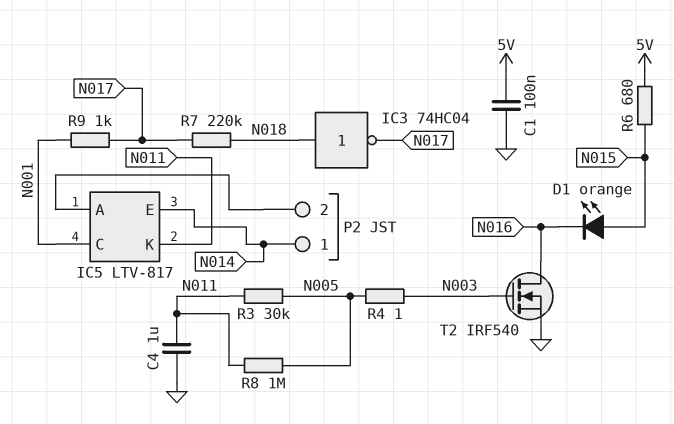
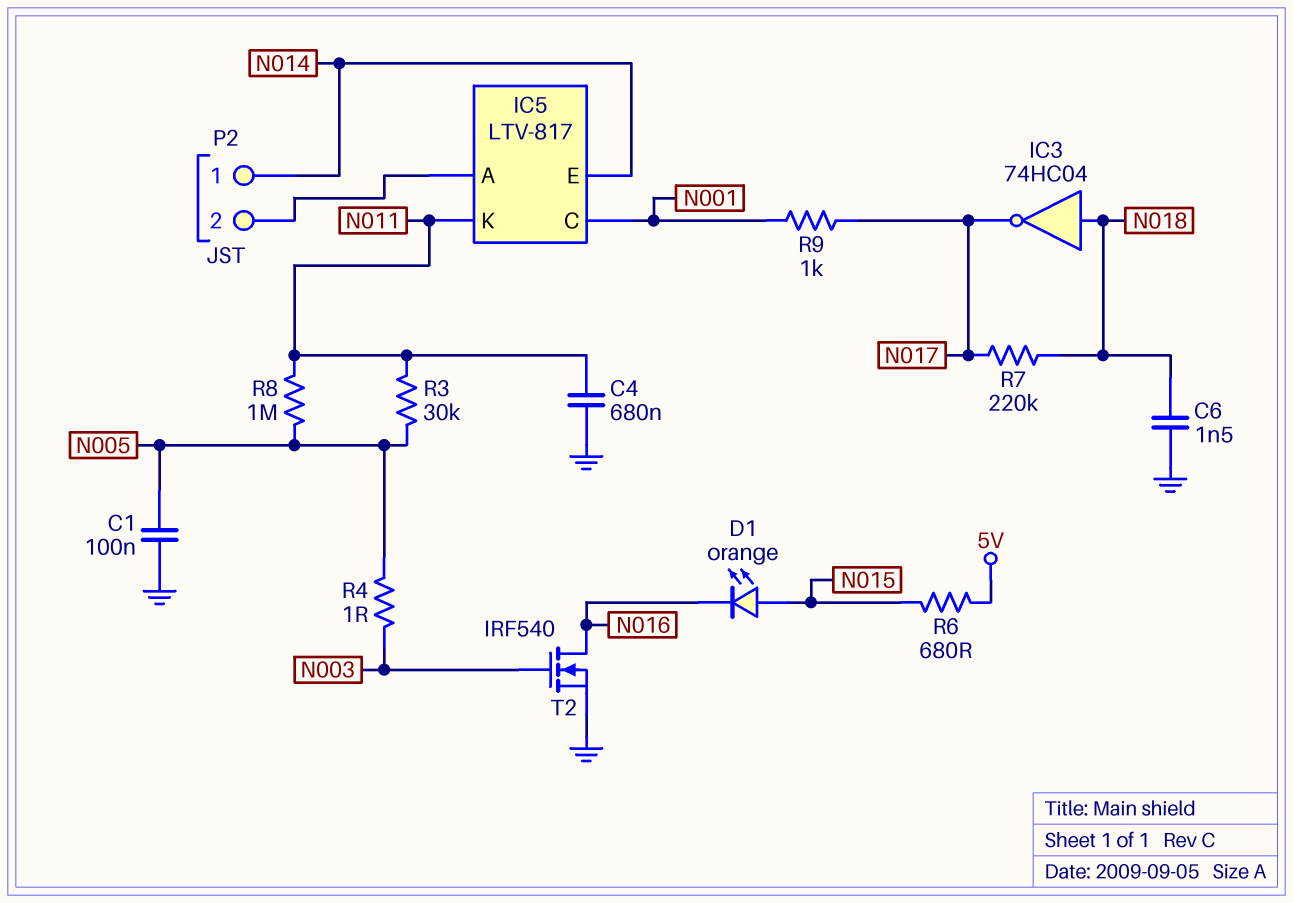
C1: 100nF (5V, GND) -> 100nF (GND, N005)
C4: 1uF (GND, N011) -> 680nF (GND, N011)
C6: none -> 1.5nF (GND, N018)

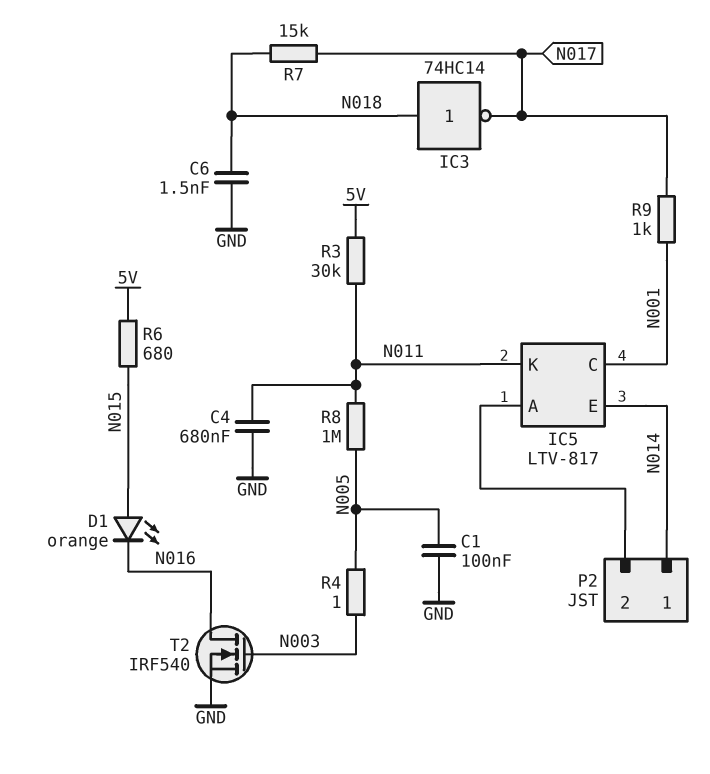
IC3: NOT 74HC04 (in N018, out N017) -> NOT 74HC14 (in N018, out N017)
R3: 30k (N005, N011) -> 30k (5V, N011)
R7: 220k (N017, N018) -> 15k (N017, N018)

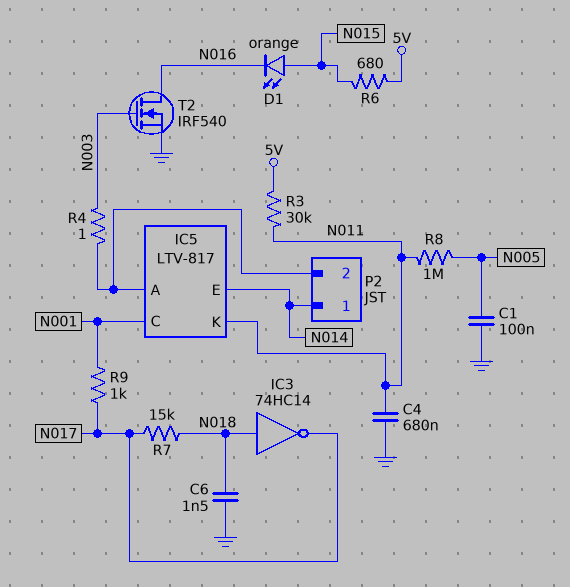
R4: 1 (N003, N005) -> 1 (IC5/A, N003)

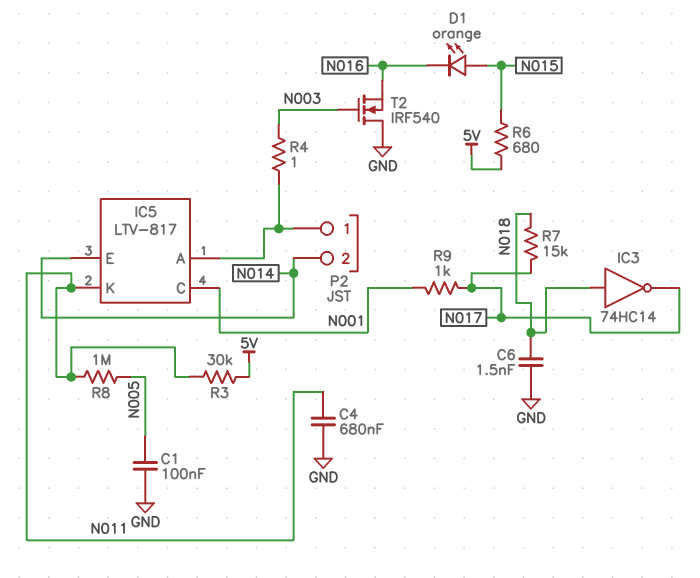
P2 pin 1: N014 -> IC5/A
P2 pin 2: IC5/A -> N014
T2: NMOS IRF540 (G N003, D N016, S GND) -> NMOS IRF540 (G N003, D GND, S N016)

